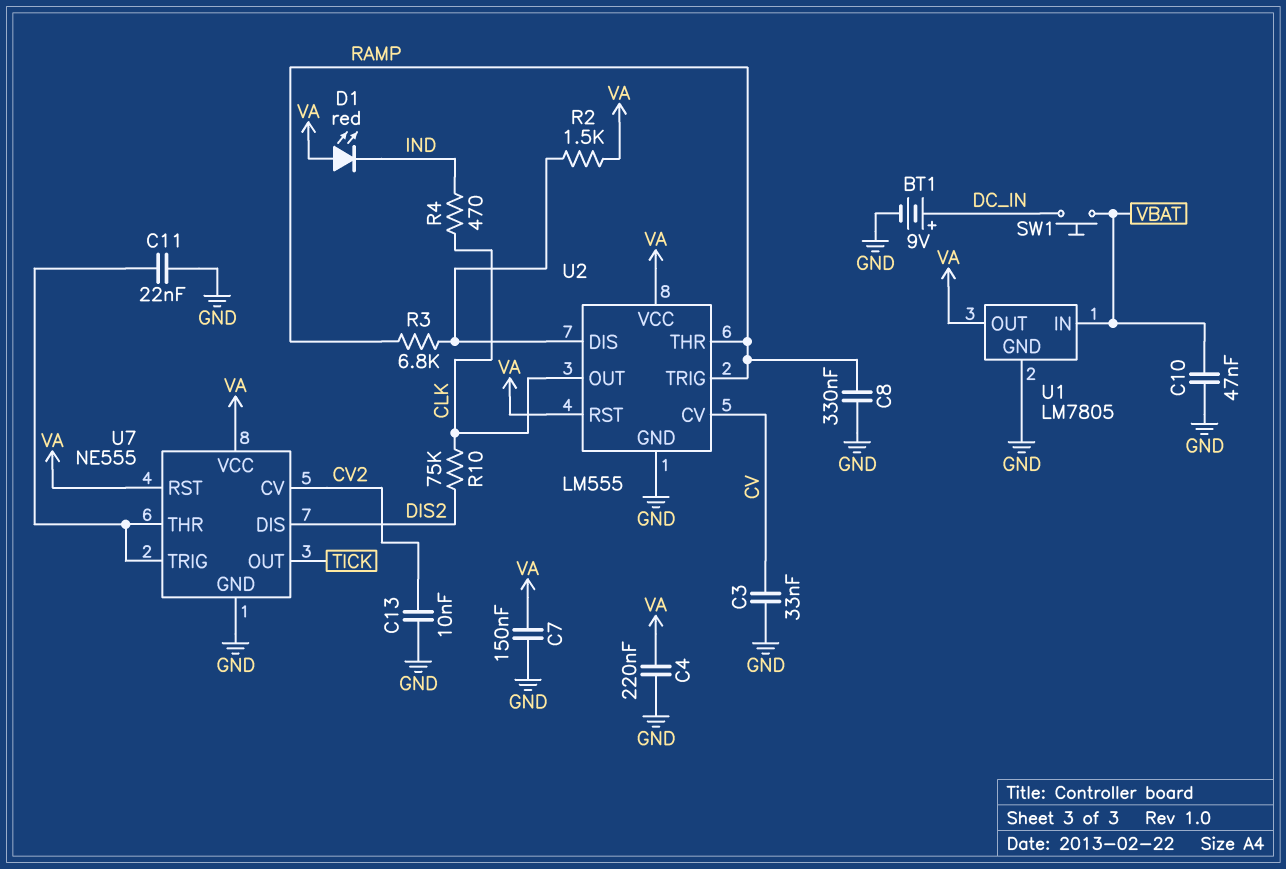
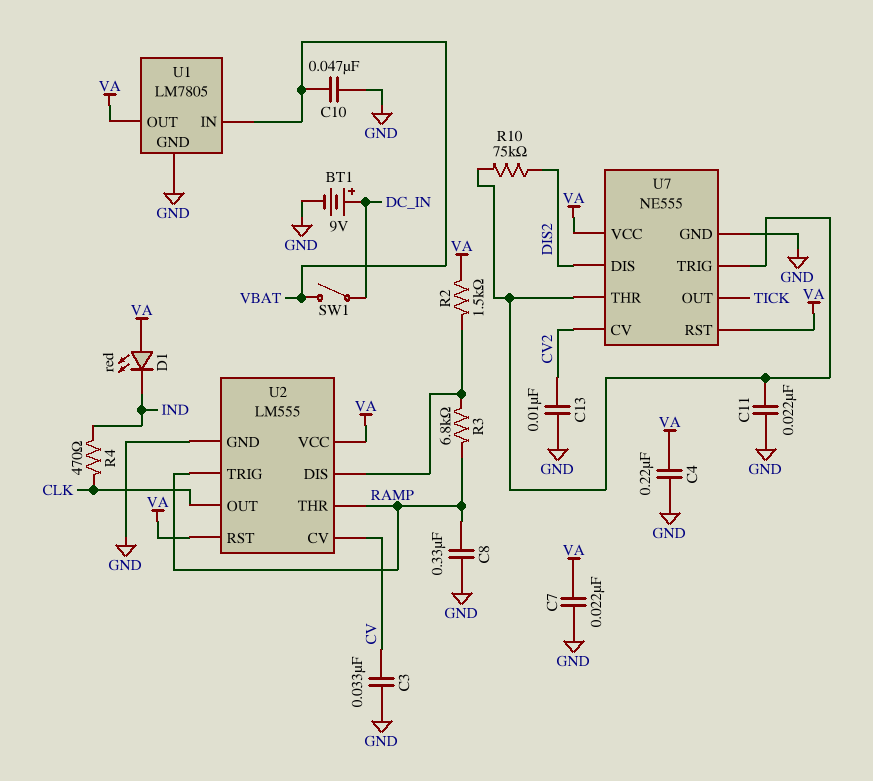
C7: 150nF (GND, VA) -> 22nF (GND, VA)
R10: 75k (CLK, DIS2) -> 75k (DIS2, U7/THR)
SW1: button (DC_IN, VBAT) -> switch (DC_IN, VBAT)

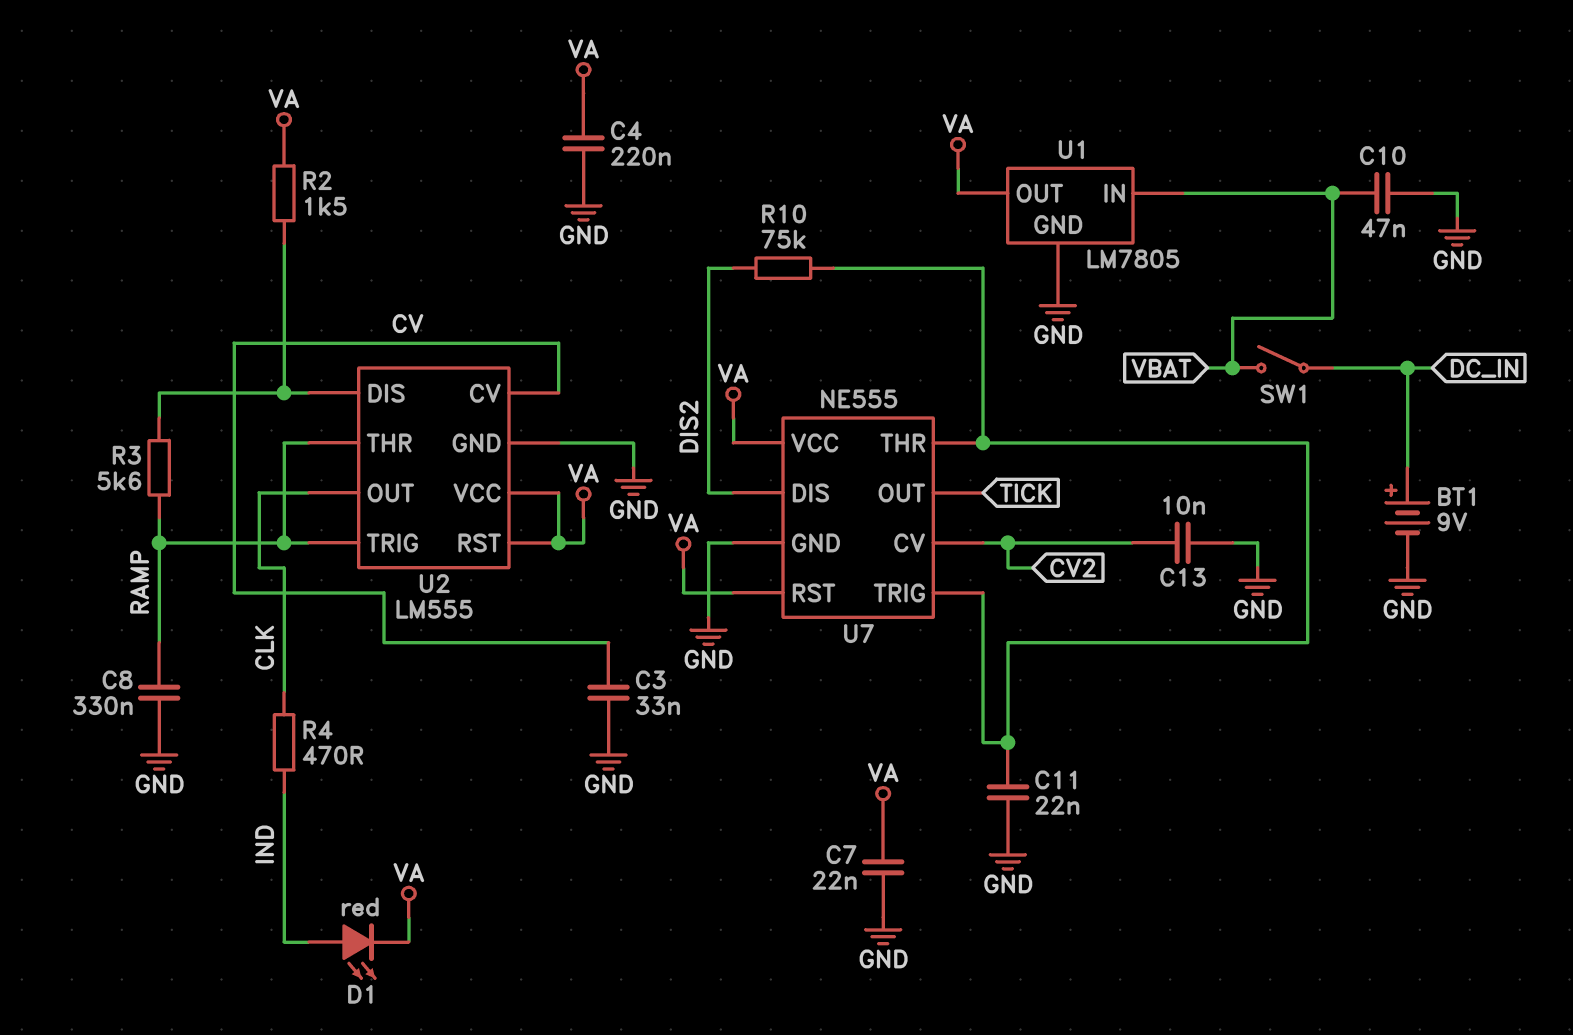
D1: LED red (A VA, K IND) -> LED red (A IND, K VA)
R3: 6.8k (RAMP, U2/DIS) -> 5.6k (RAMP, U2/DIS)

